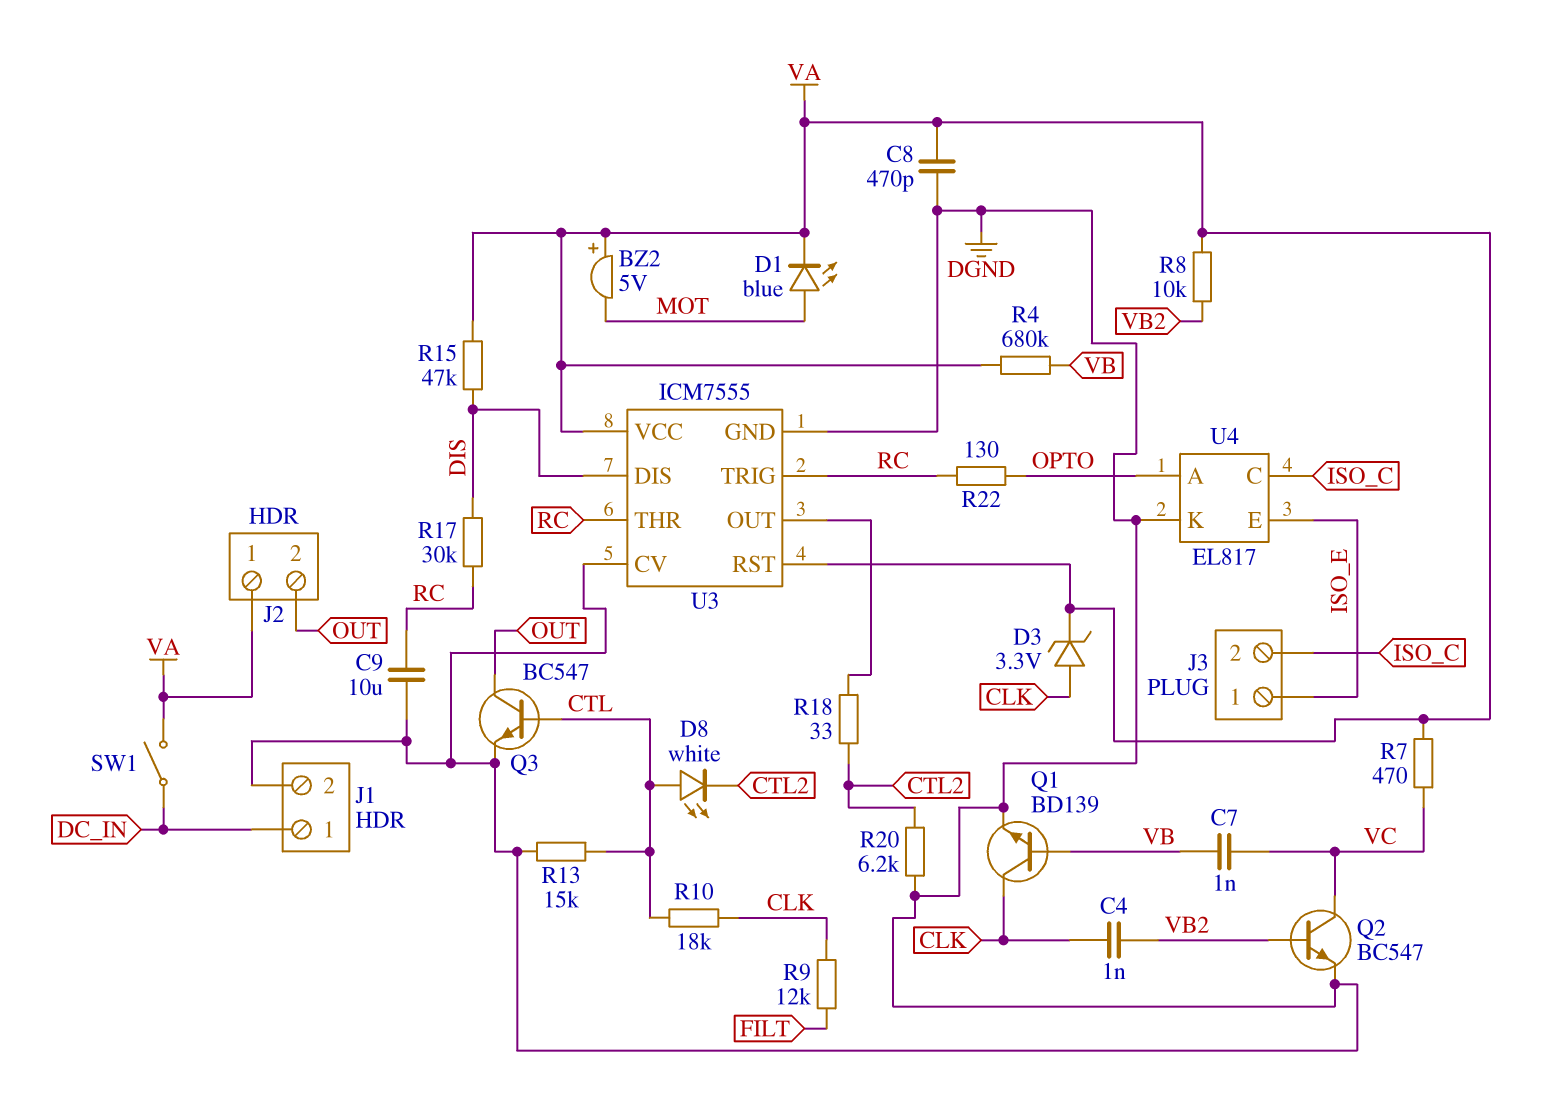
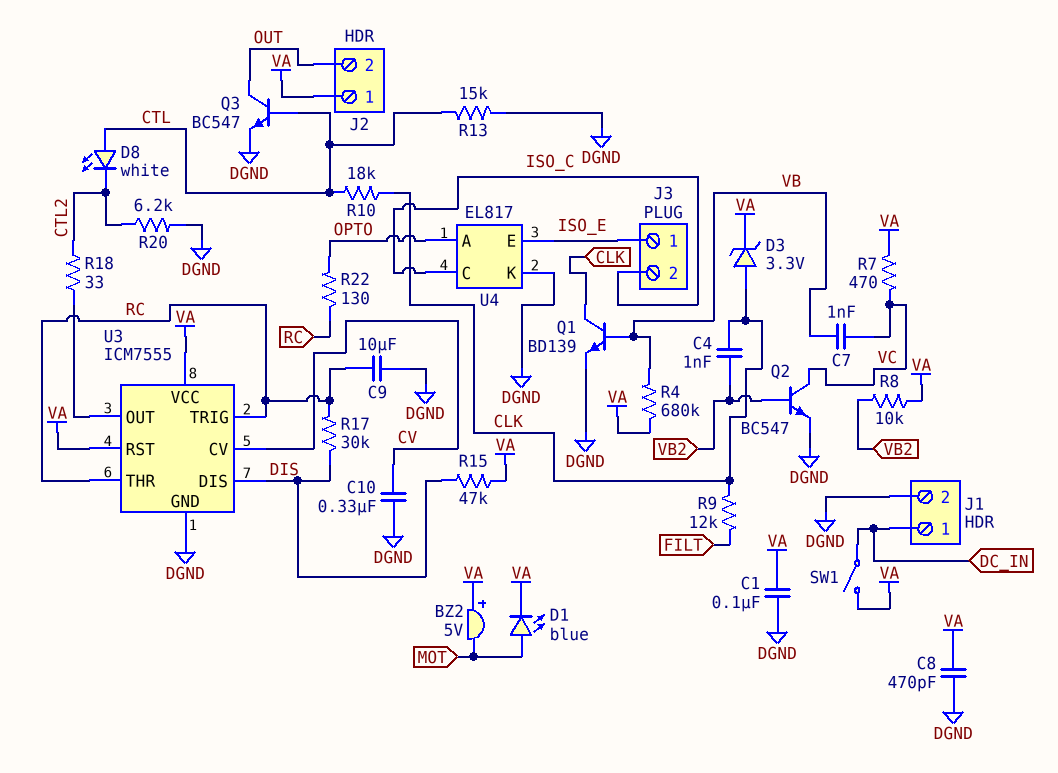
C1: none -> 100nF (DGND, VA)
C10: none -> 330nF (CV, DGND)
U3 pin CV: DGND -> CV

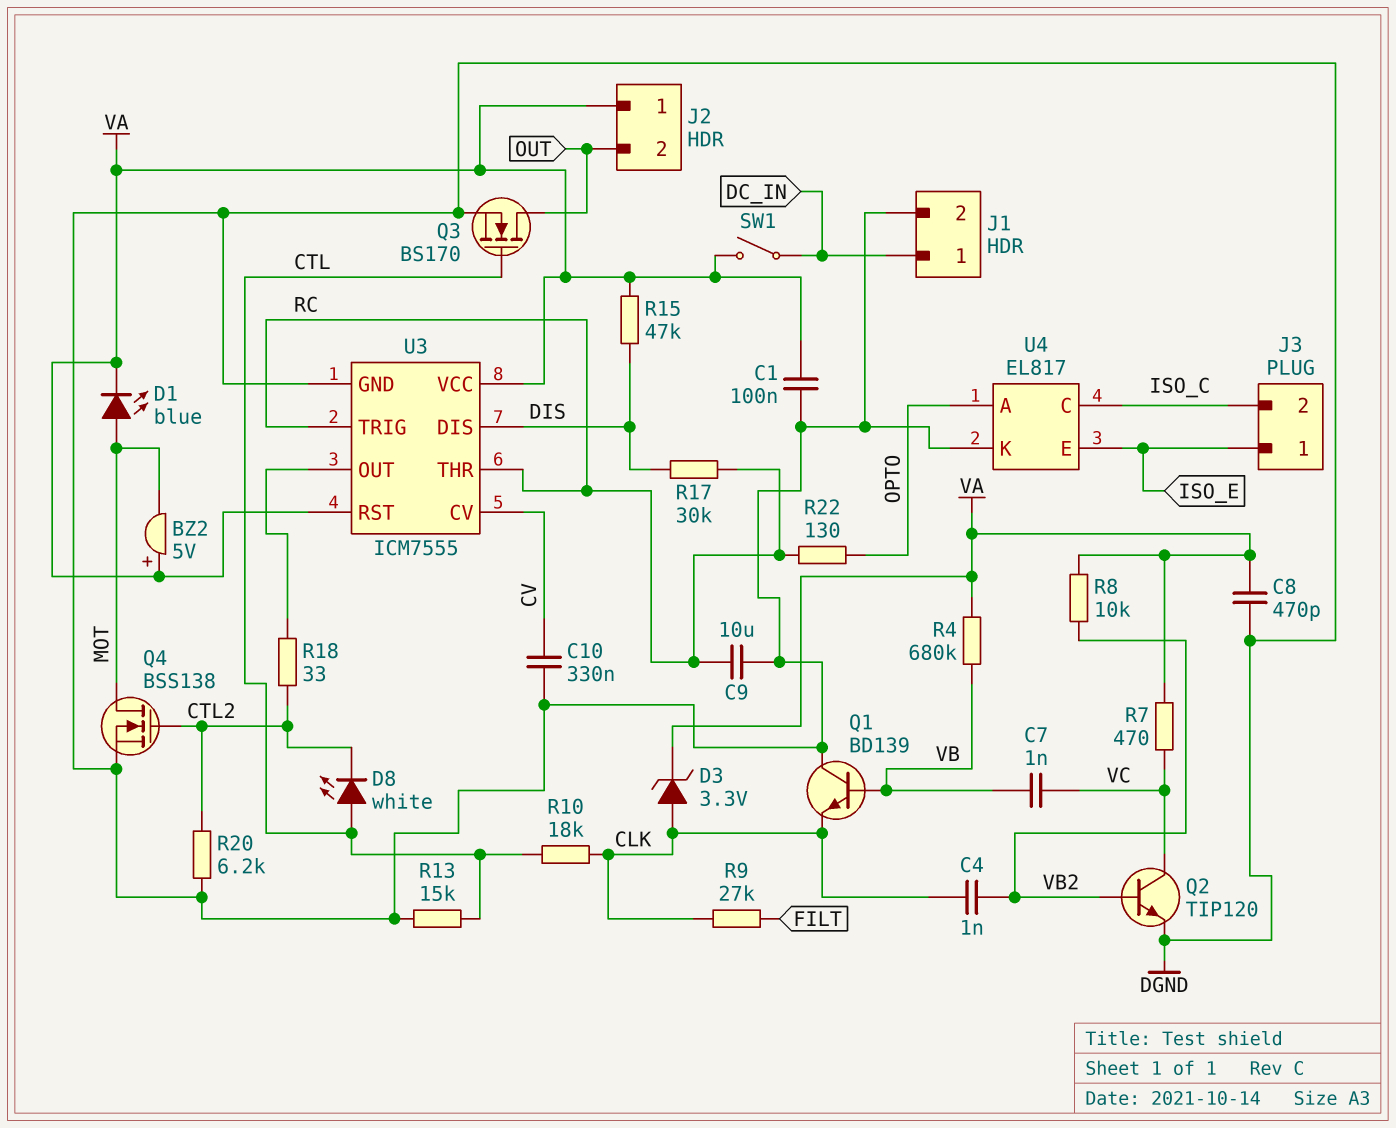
Q1: NPN BD139 (B VB, C CLK, E DGND) -> NPN BD139 (B VB, C DGND, E CLK)
Q2: NPN BC547 (B VB2, C VC, E DGND) -> NPN TIP120 (B VB2, C VC, E DGND)
Q3: NPN BC547 (B CTL, C OUT, E DGND) -> NMOS BS170 (G CTL, D OUT, S DGND)
Q4: none -> NMOS BSS138 (G CTL2, D MOT, S DGND)
R9: 12k (CLK, FILT) -> 27k (CLK, FILT)

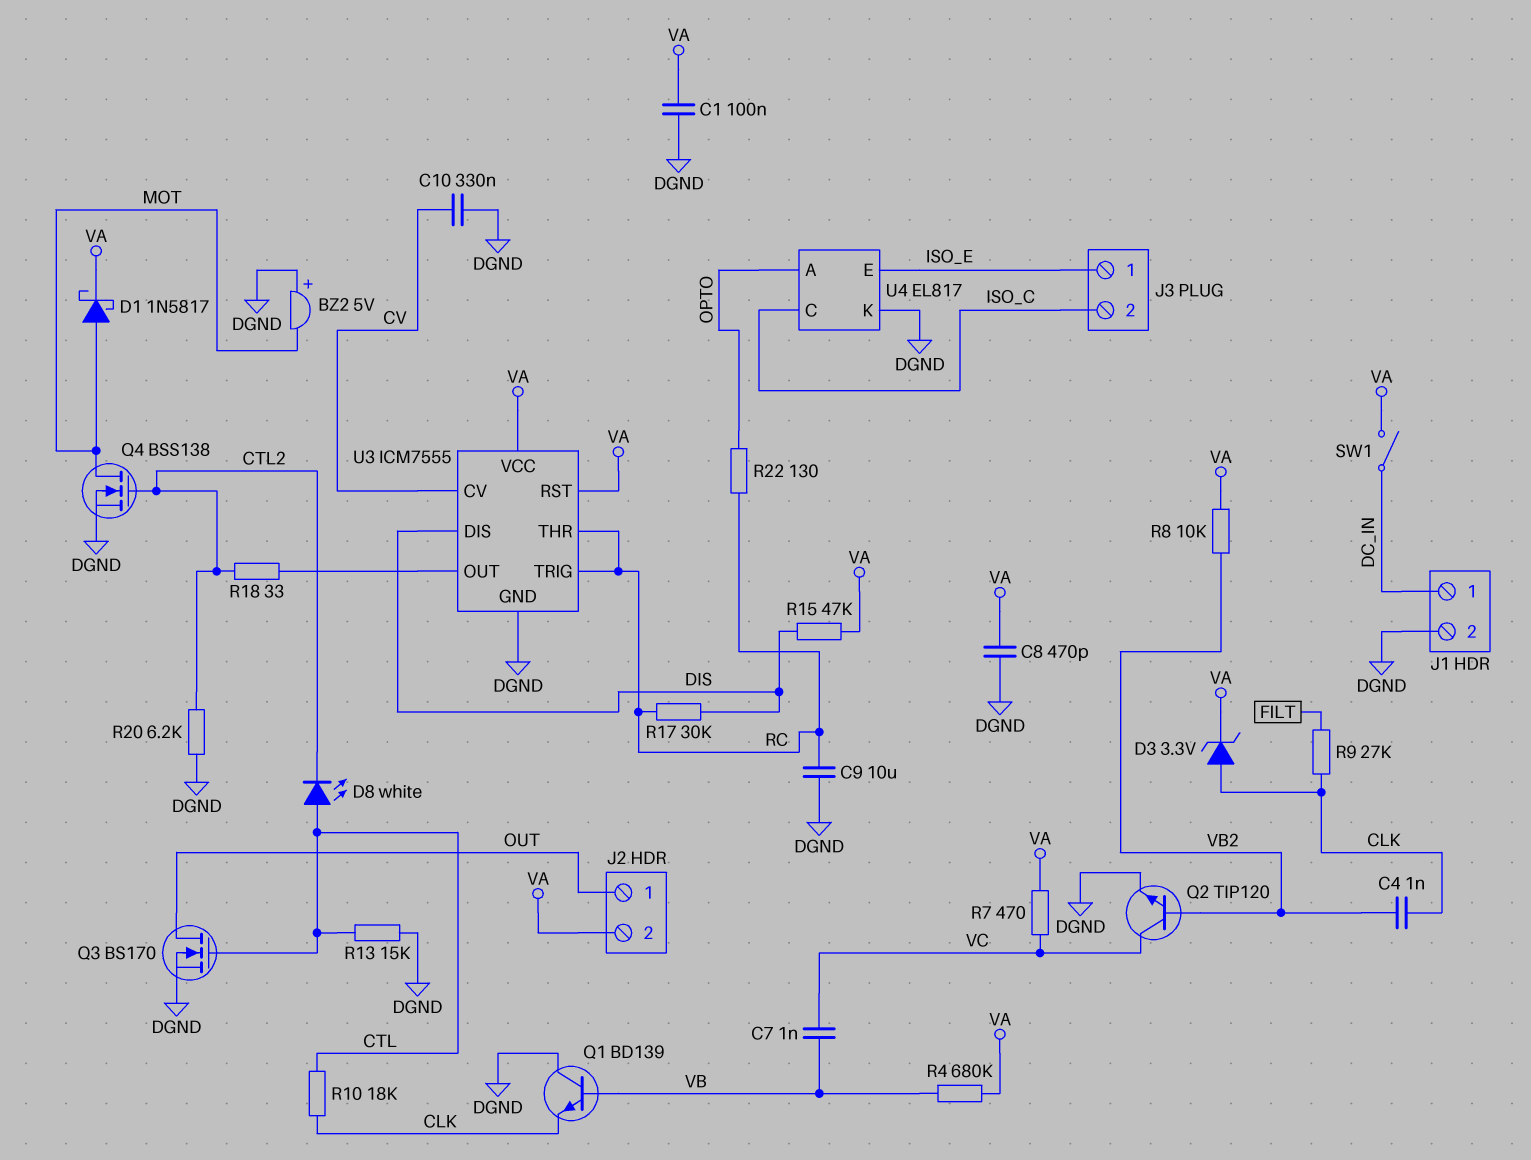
BZ2: buzzer 5V (plus VA, minus MOT) -> buzzer 5V (plus DGND, minus MOT)
D1: LED blue (A MOT, K VA) -> schottky 1N5817 (A MOT, K VA)
J2 pin 1: VA -> OUT
J2 pin 2: OUT -> VA

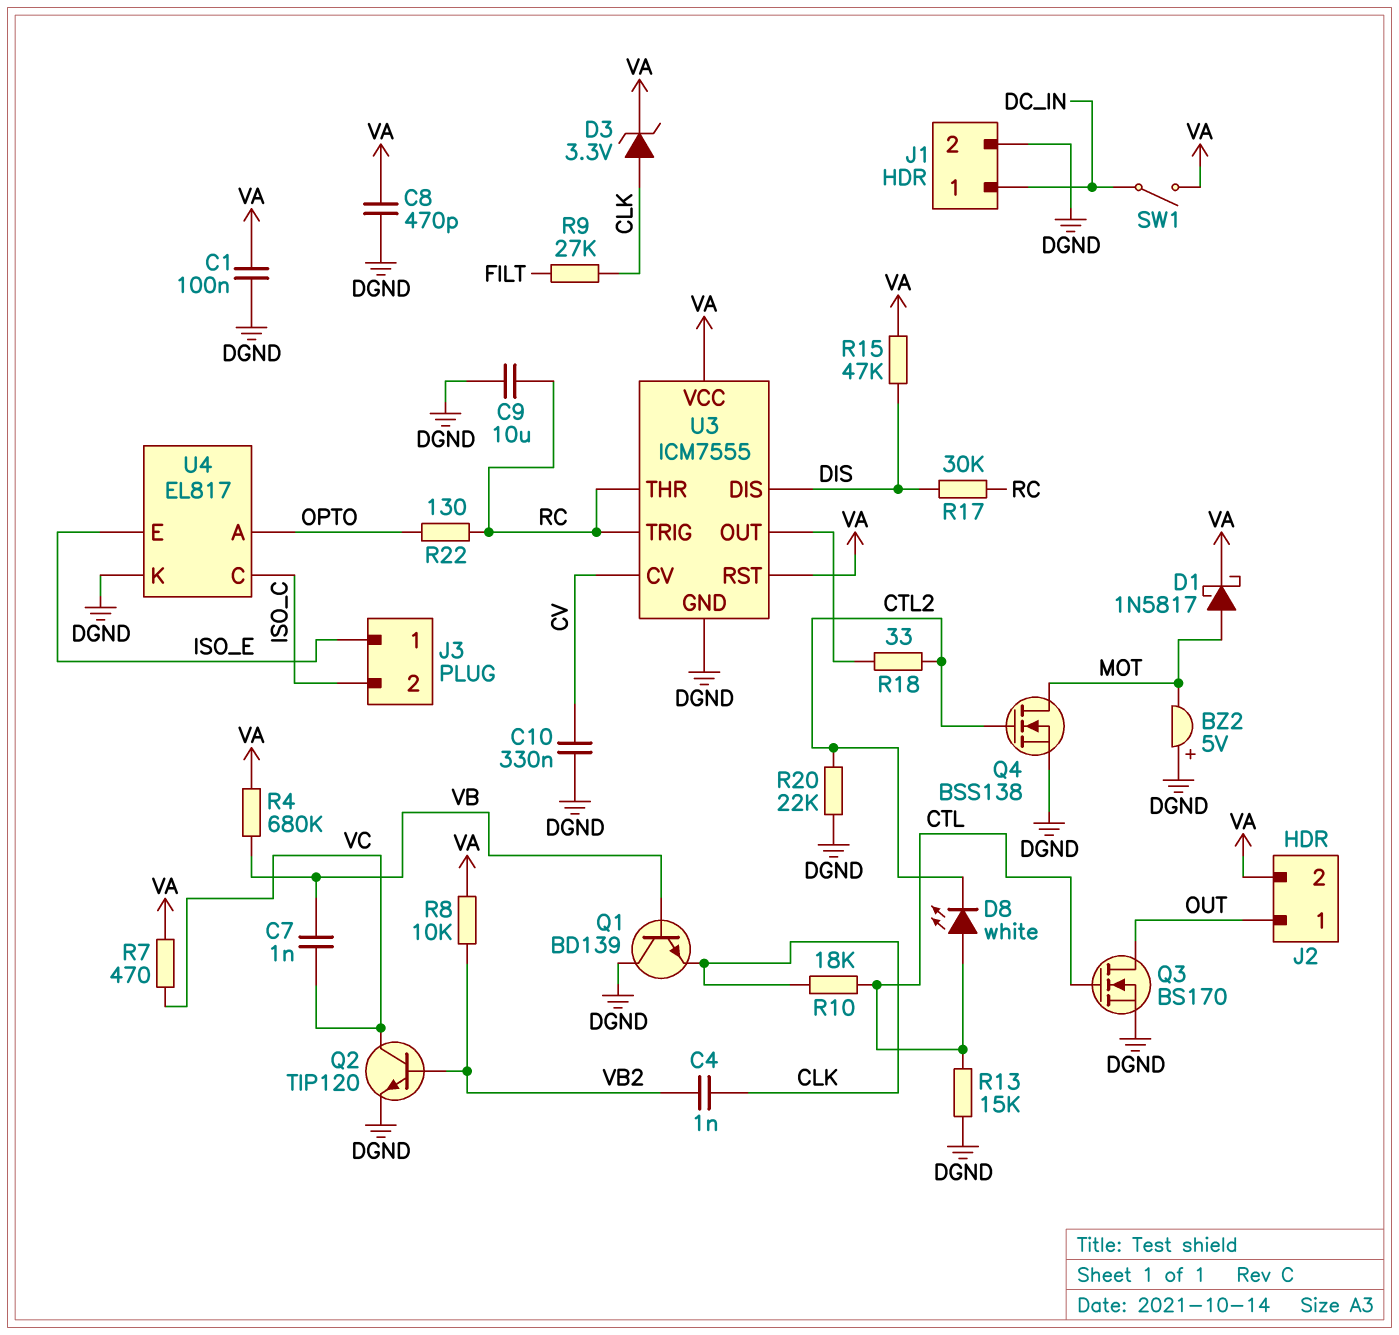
R20: 6.2k (CTL2, DGND) -> 22k (CTL2, DGND)

